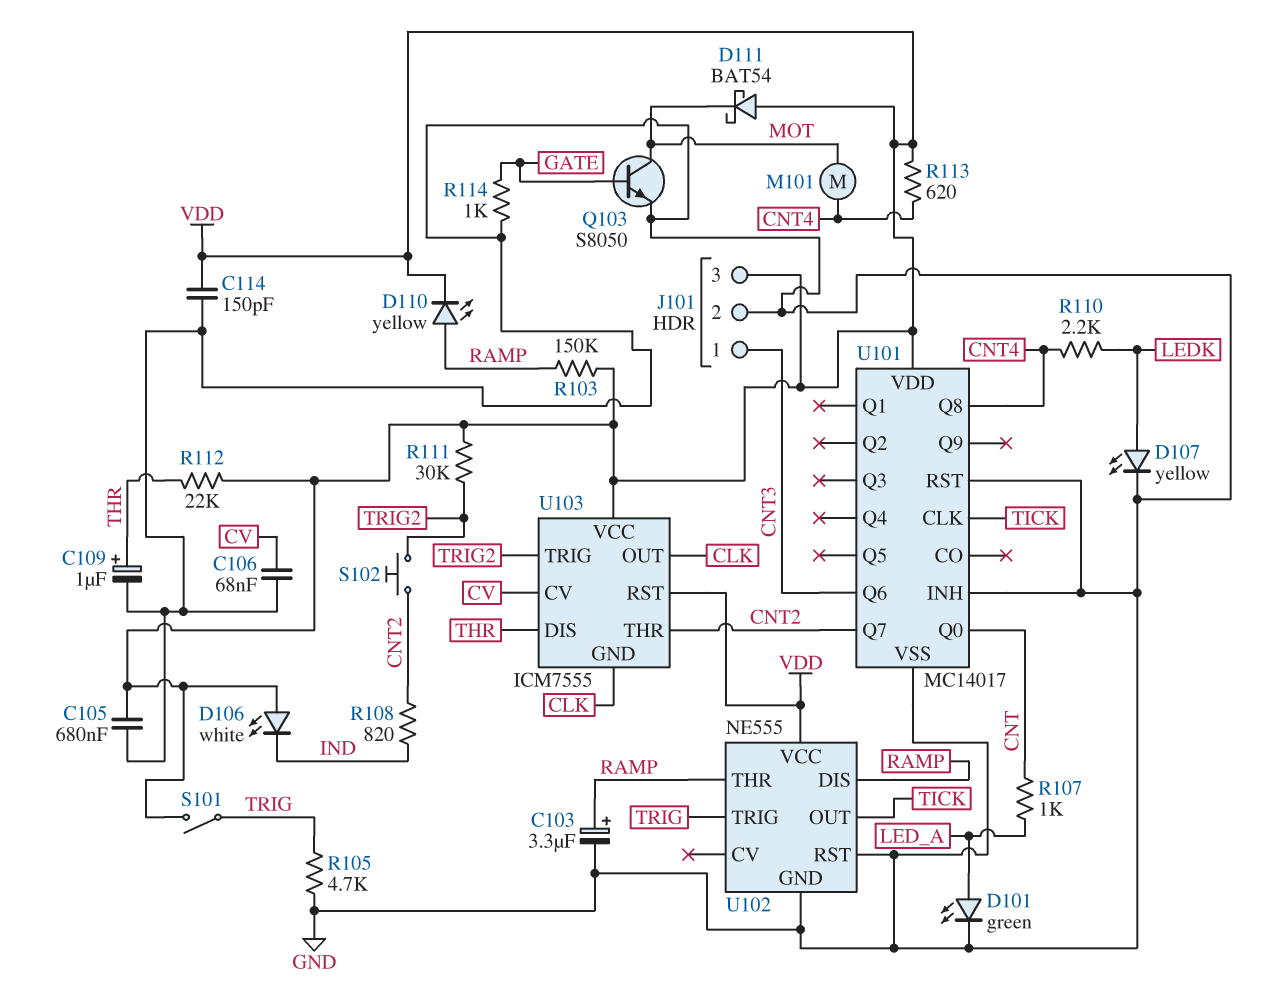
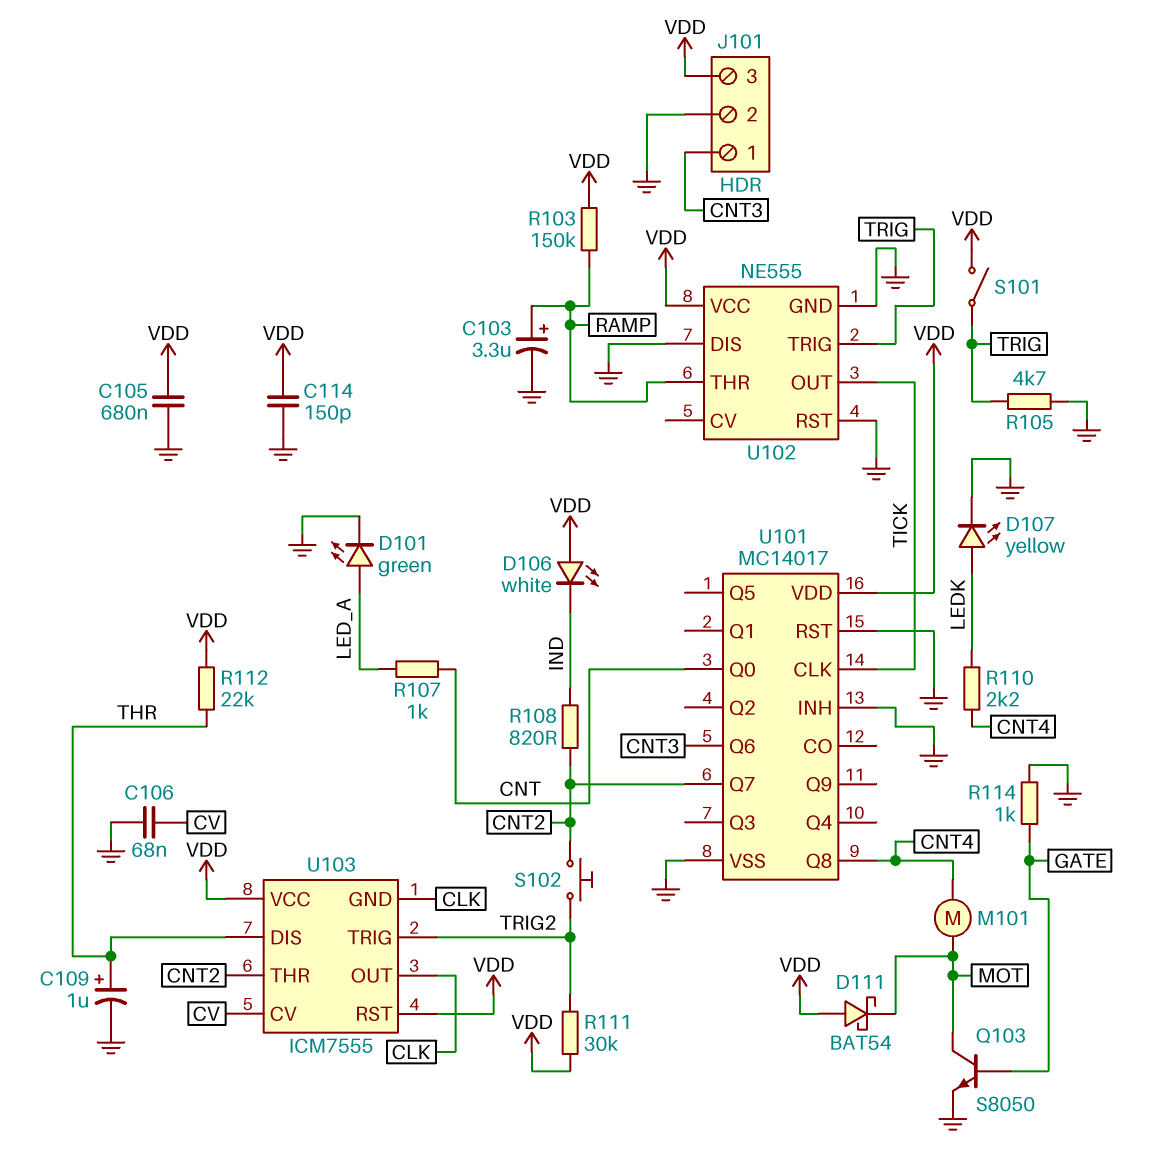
D110: LED yellow (A RAMP, K VDD) -> none
R113: 620 (CNT4, VDD) -> none
U102 pin DIS: RAMP -> GND

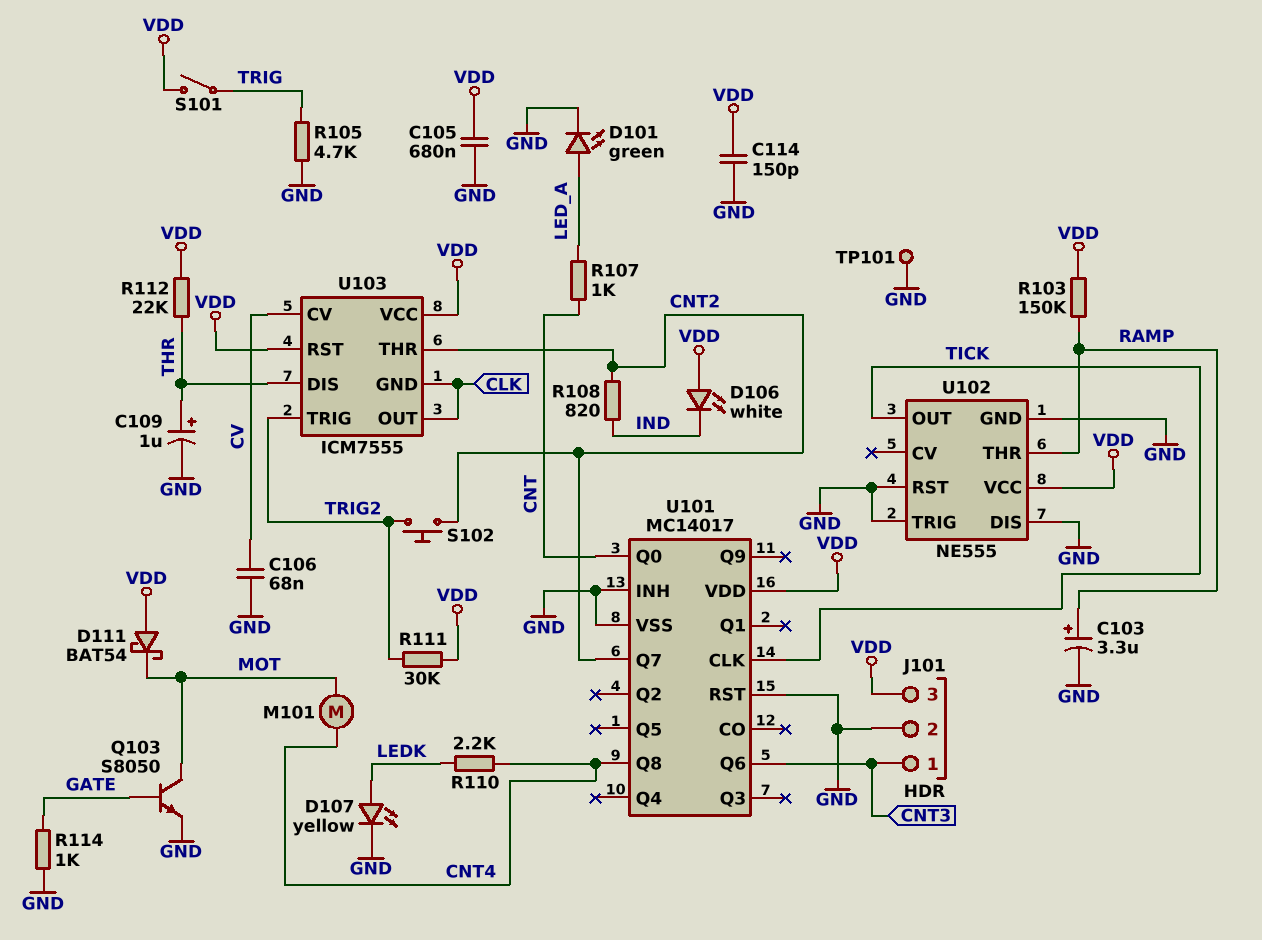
TP101: none -> test point (GND)
U102 pin TRIG: TRIG -> GND

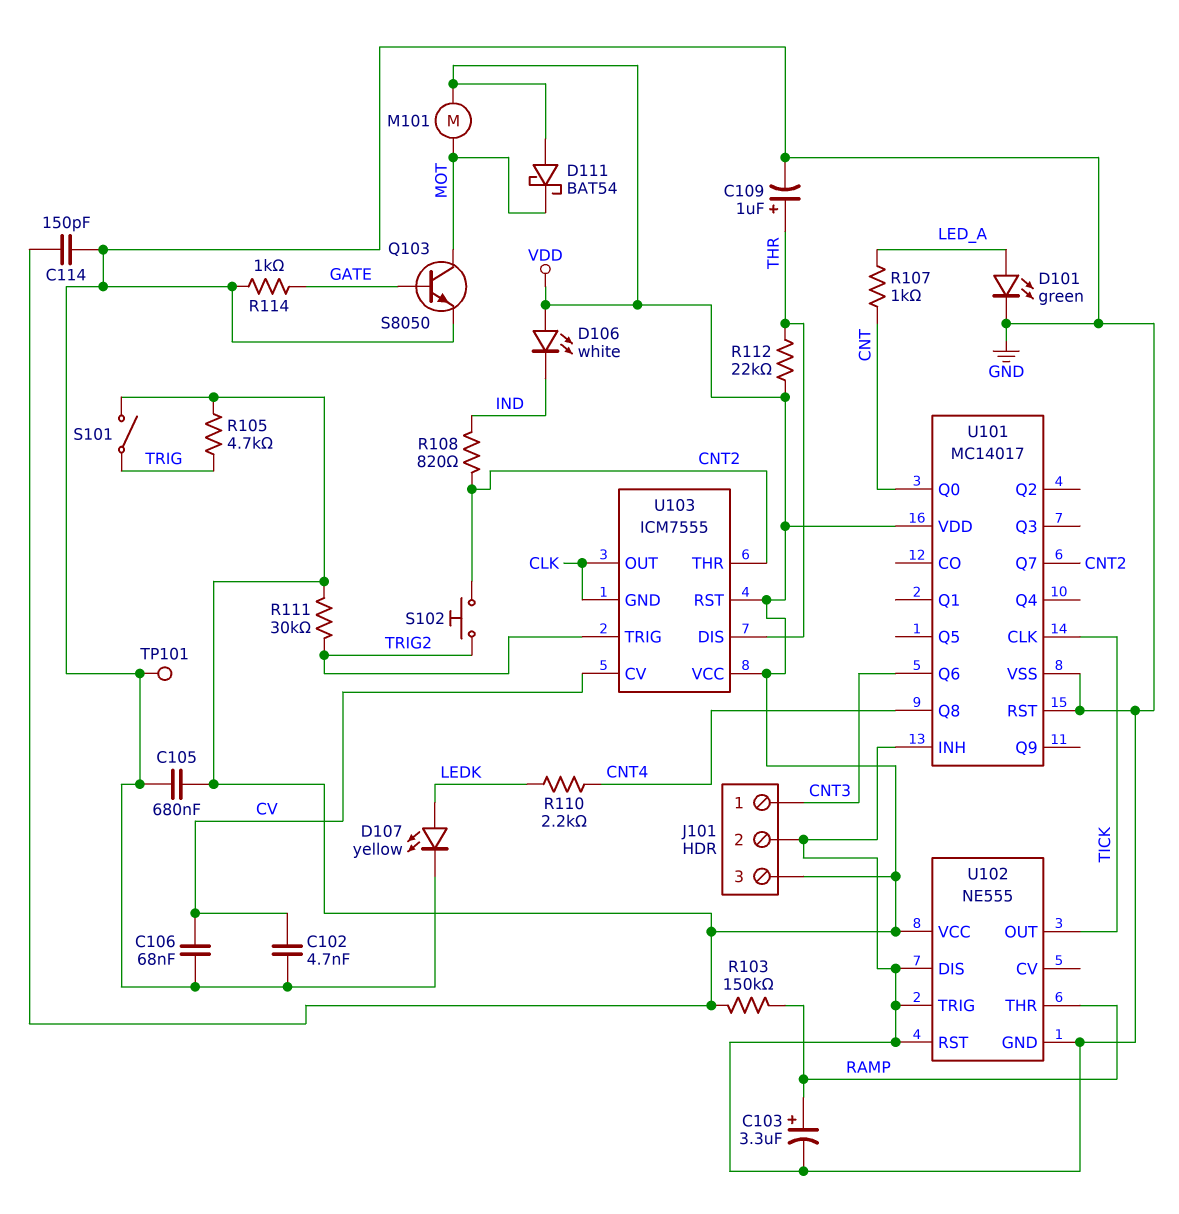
C102: none -> 4.7nF (CV, GND)
M101: motor (CNT4, MOT) -> motor (MOT, VDD)
R105: 4.7k (GND, TRIG) -> 4.7k (TRIG, VDD)

